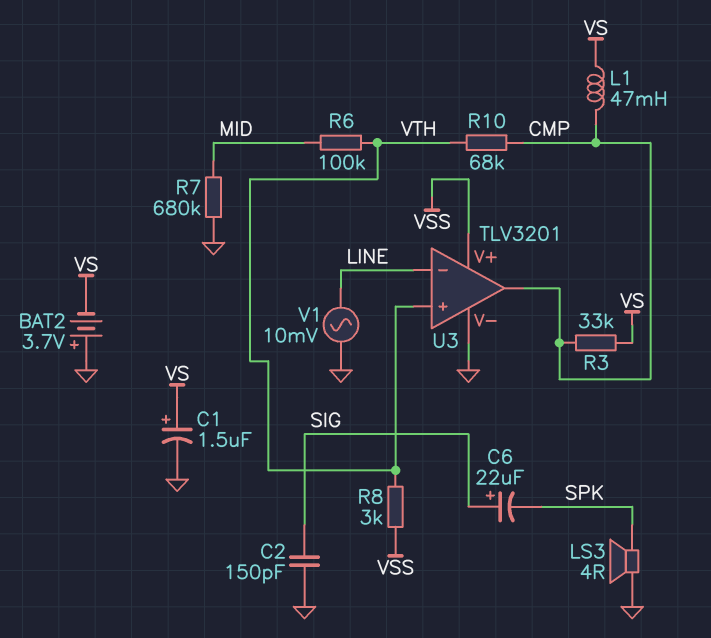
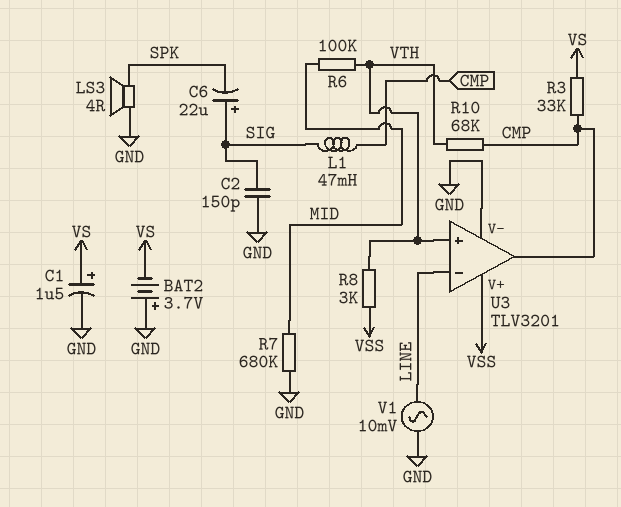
L1: 47mH (CMP, VS) -> 47mH (CMP, SIG)

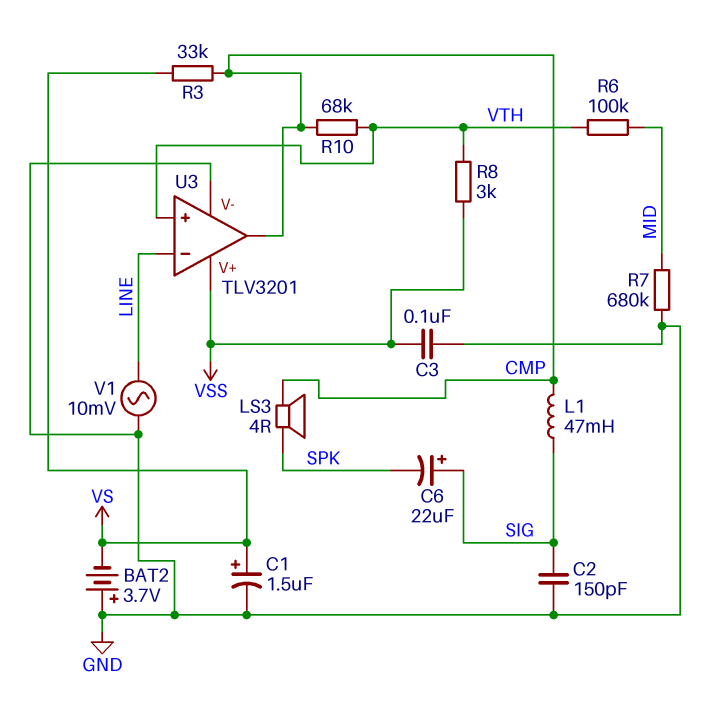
C3: none -> 100nF (GND, VSS)
LS3: speaker 4R (GND, SPK) -> speaker 4R (CMP, SPK)

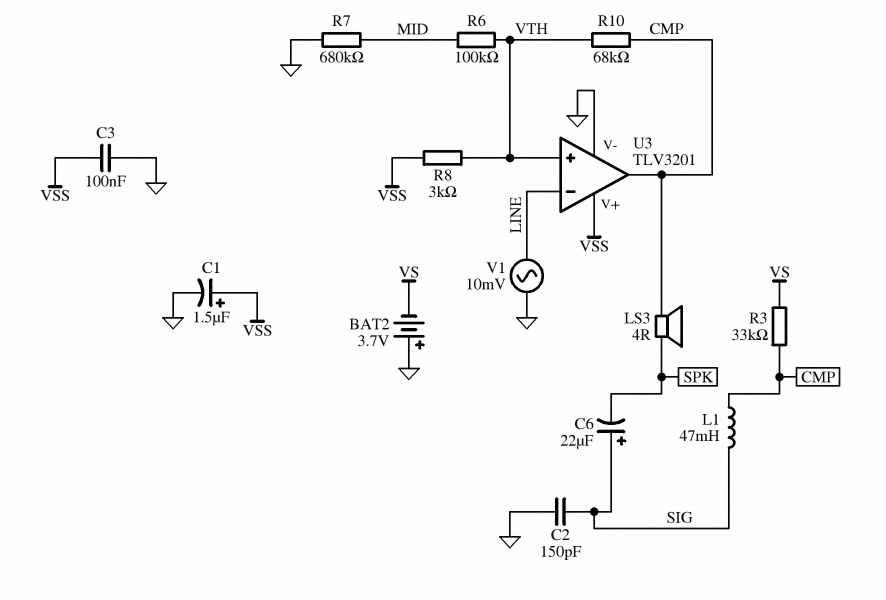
C1: 1.5uF (plus VS, minus GND) -> 1.5uF (plus VSS, minus GND)

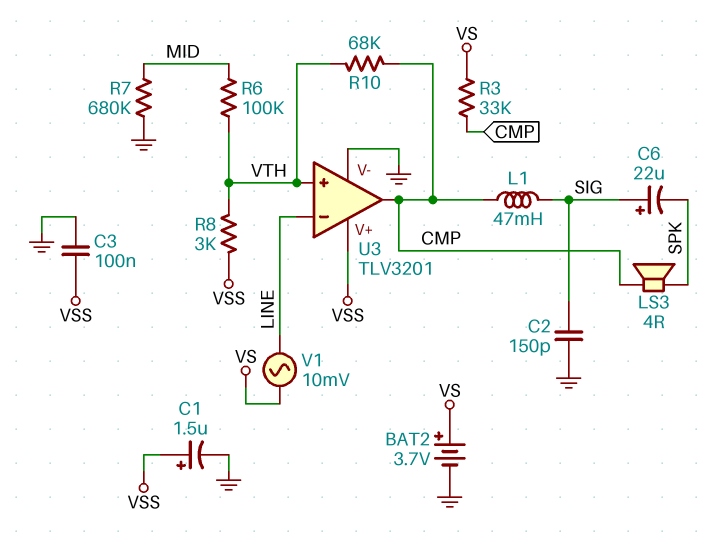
BAT2: 3.7V (plus GND, minus VS) -> 3.7V (plus VS, minus GND)
V1: AC 10mV (GND, LINE) -> AC 10mV (LINE, VS)

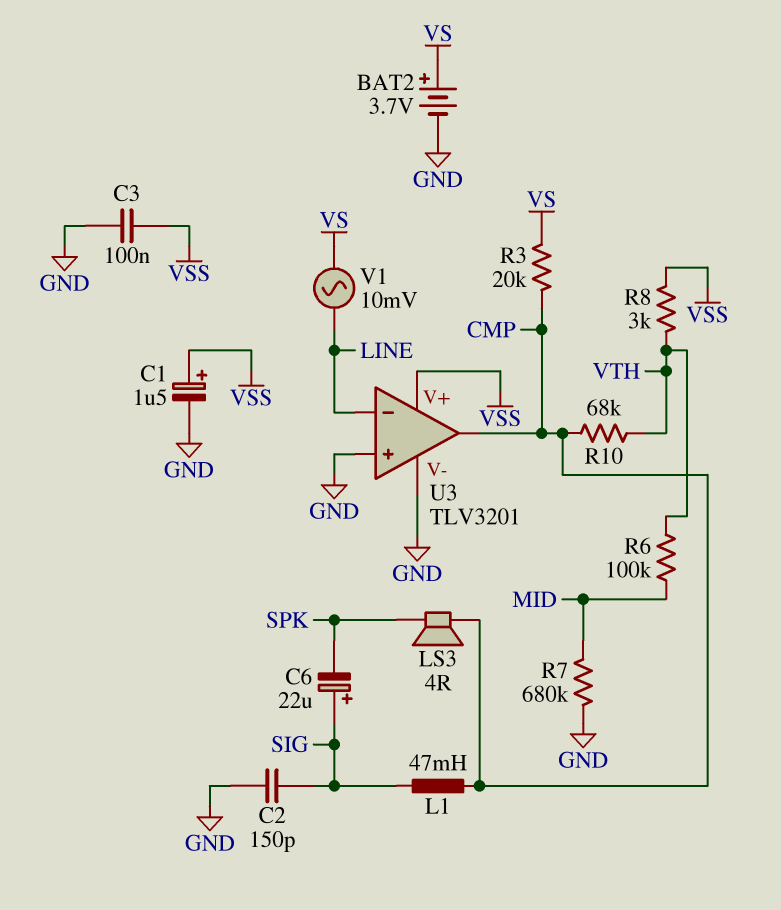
R3: 33k (CMP, VS) -> 20k (CMP, VS)
U3 pin in+: VTH -> GND

